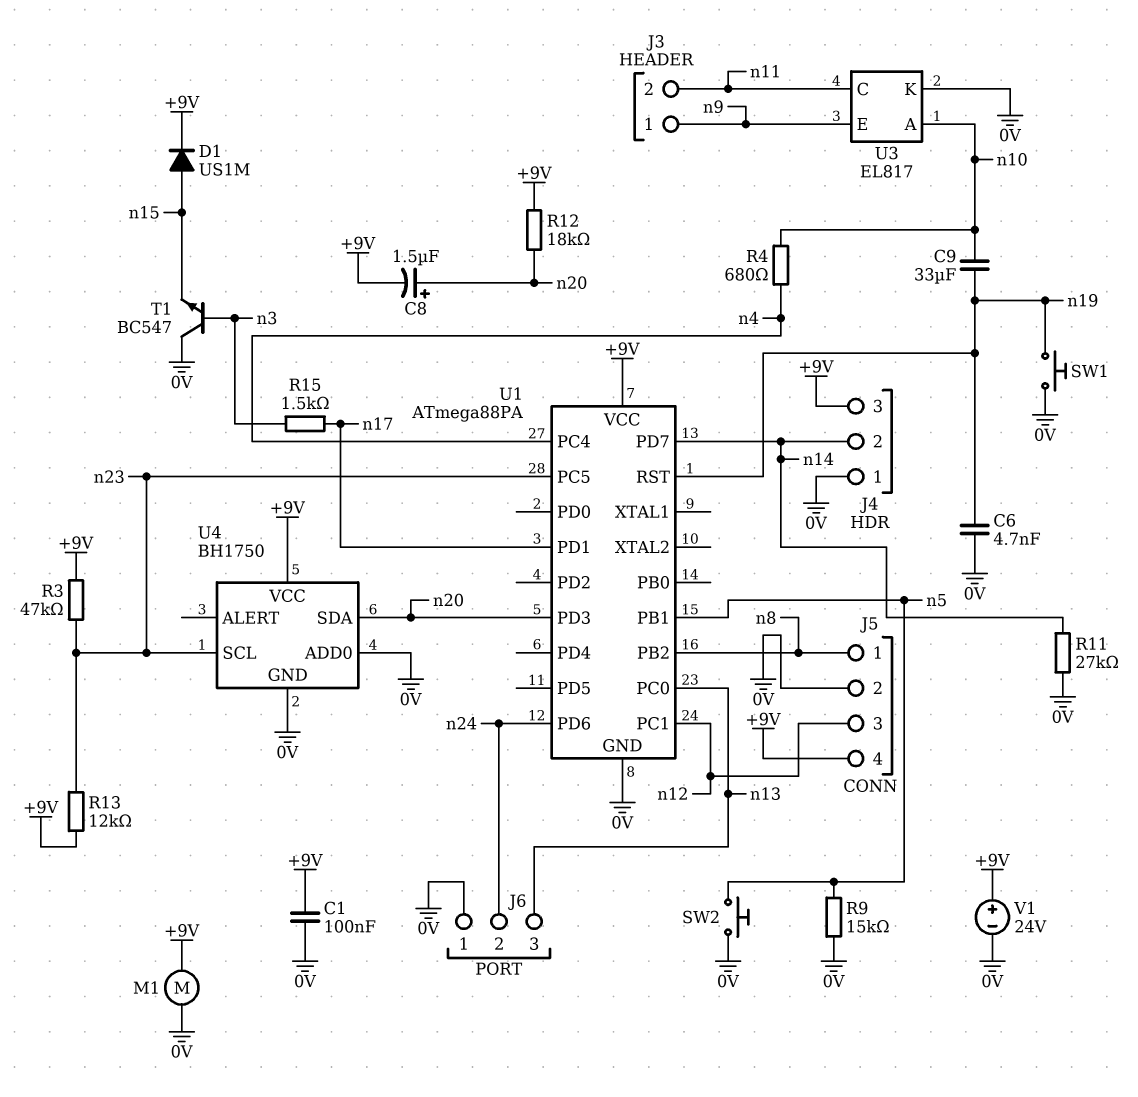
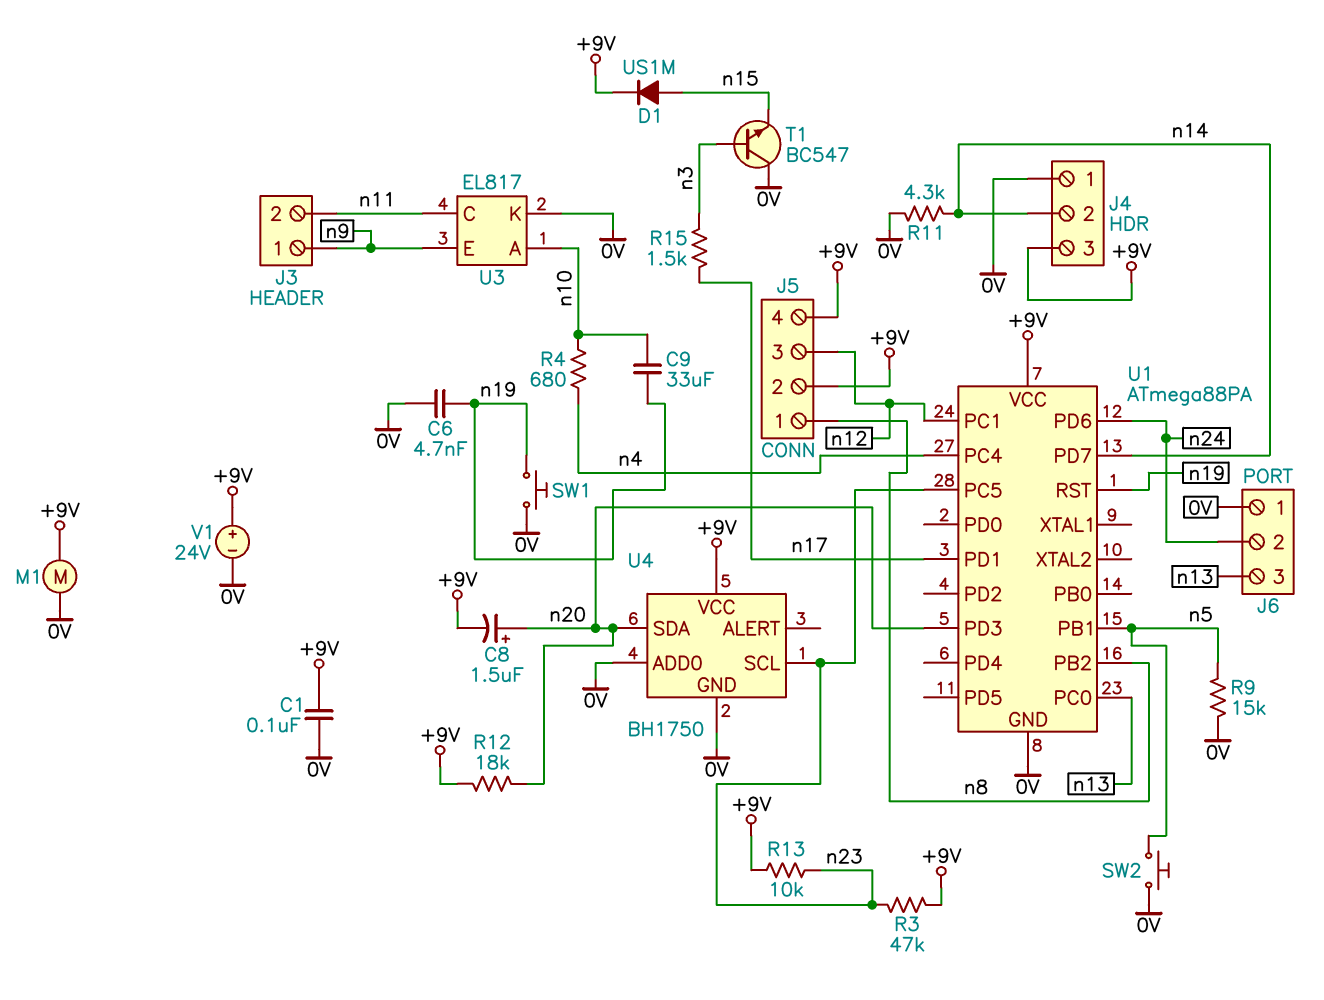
J5 pin 2: 0V -> +9V
R11: 27k (0V, n14) -> 4.3k (0V, n14)
R13: 12k (+9V, n23) -> 10k (+9V, n23)

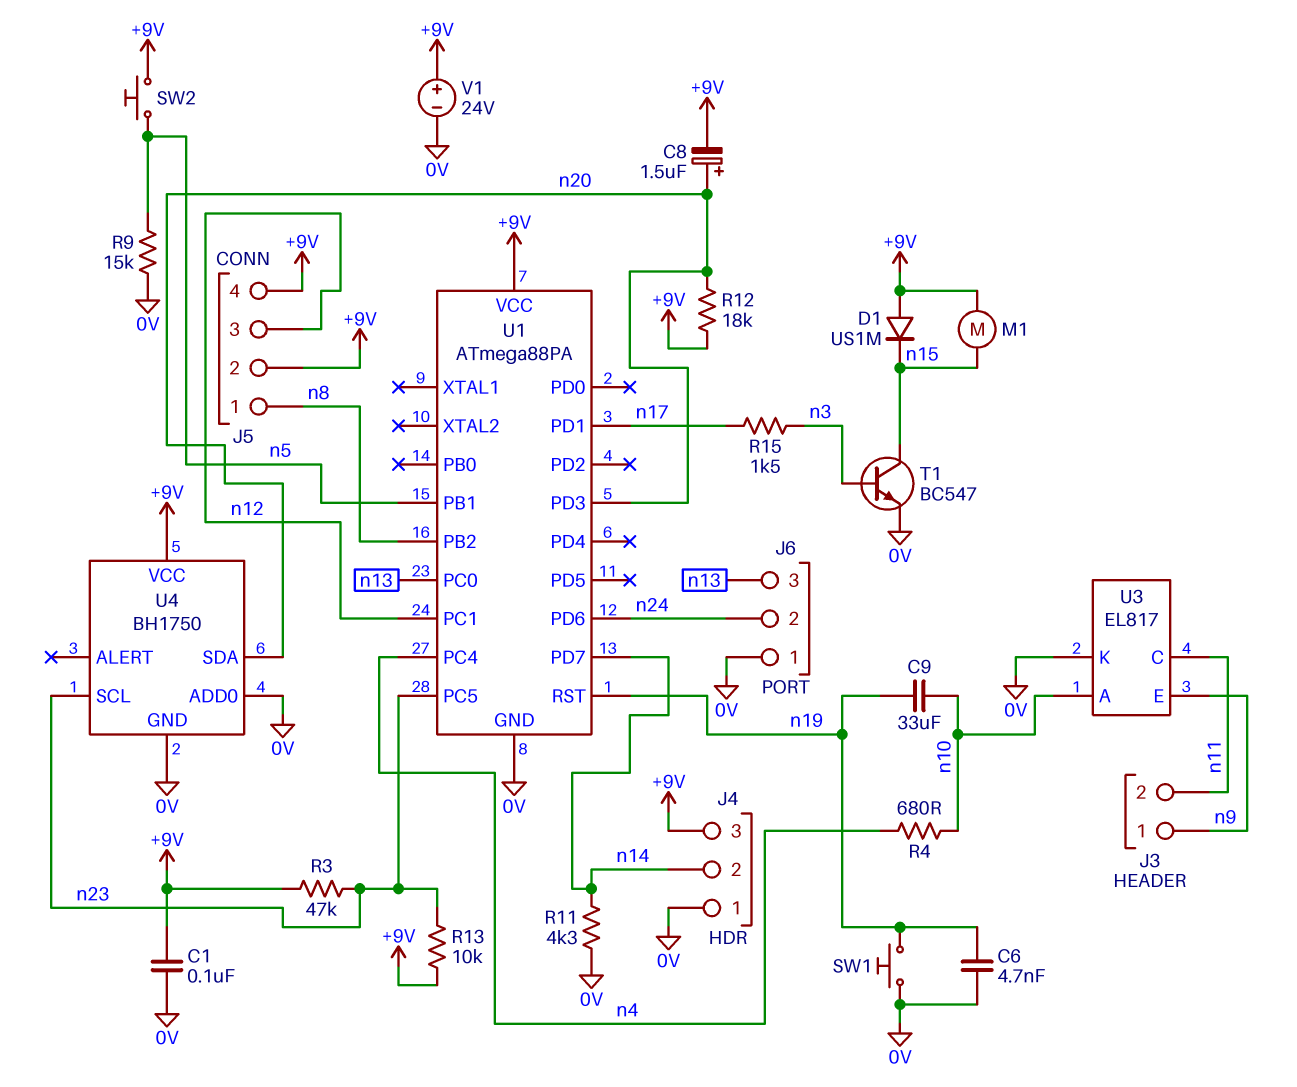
D1: diode US1M (A n15, K +9V) -> diode US1M (A +9V, K n15)
M1: motor (+9V, 0V) -> motor (+9V, n15)
SW2: button (0V, n5) -> button (+9V, n5)
T1: NPN BC547 (B n3, C 0V, E n15) -> NPN BC547 (B n3, C n15, E 0V)

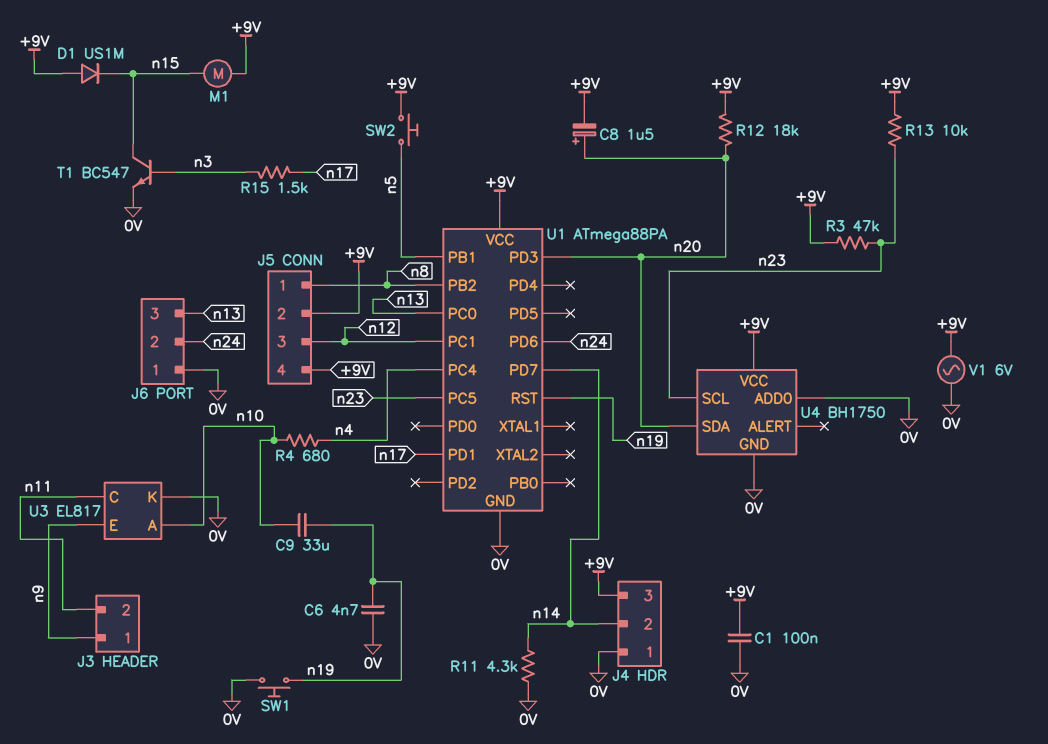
R9: 15k (0V, n5) -> none
V1: 24V (plus +9V, minus 0V) -> AC 6V (+9V, 0V)

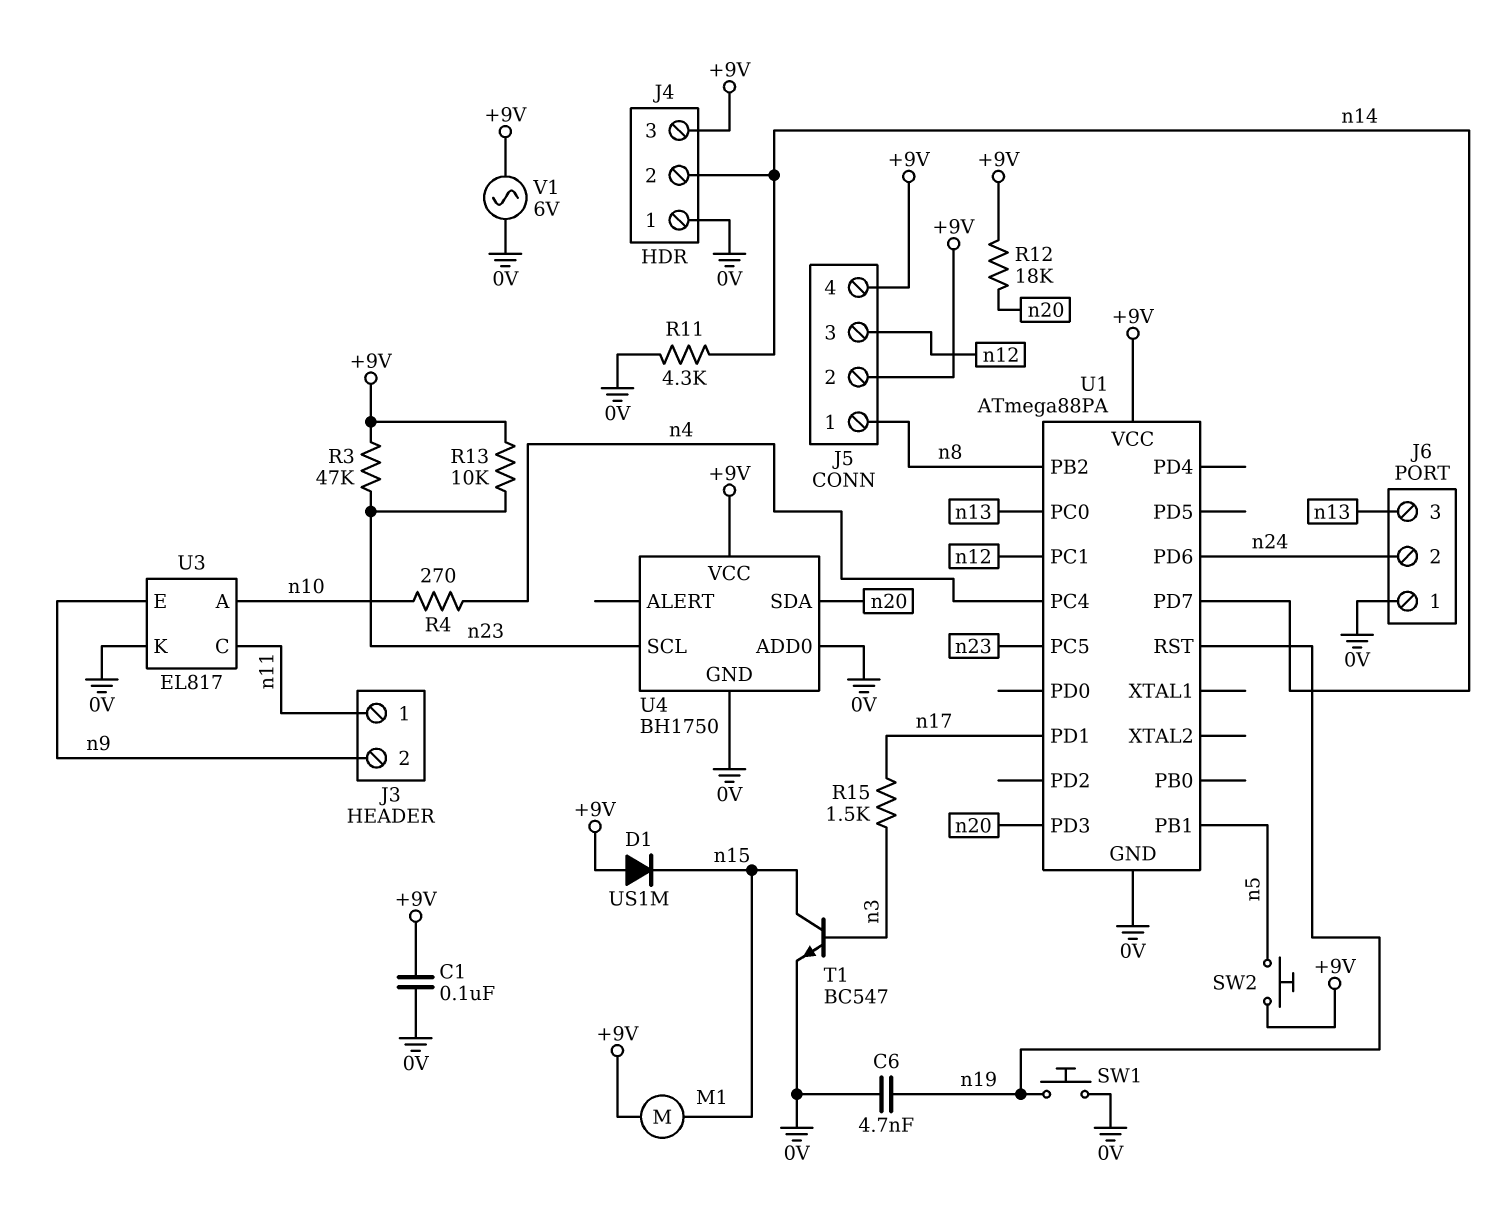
C8: 1.5uF (plus n20, minus +9V) -> none
C9: 33uF (n10, n19) -> none
J3 pin 1: n9 -> n11
J3 pin 2: n11 -> n9
R4: 680 (n4, n10) -> 270 (n4, n10)

